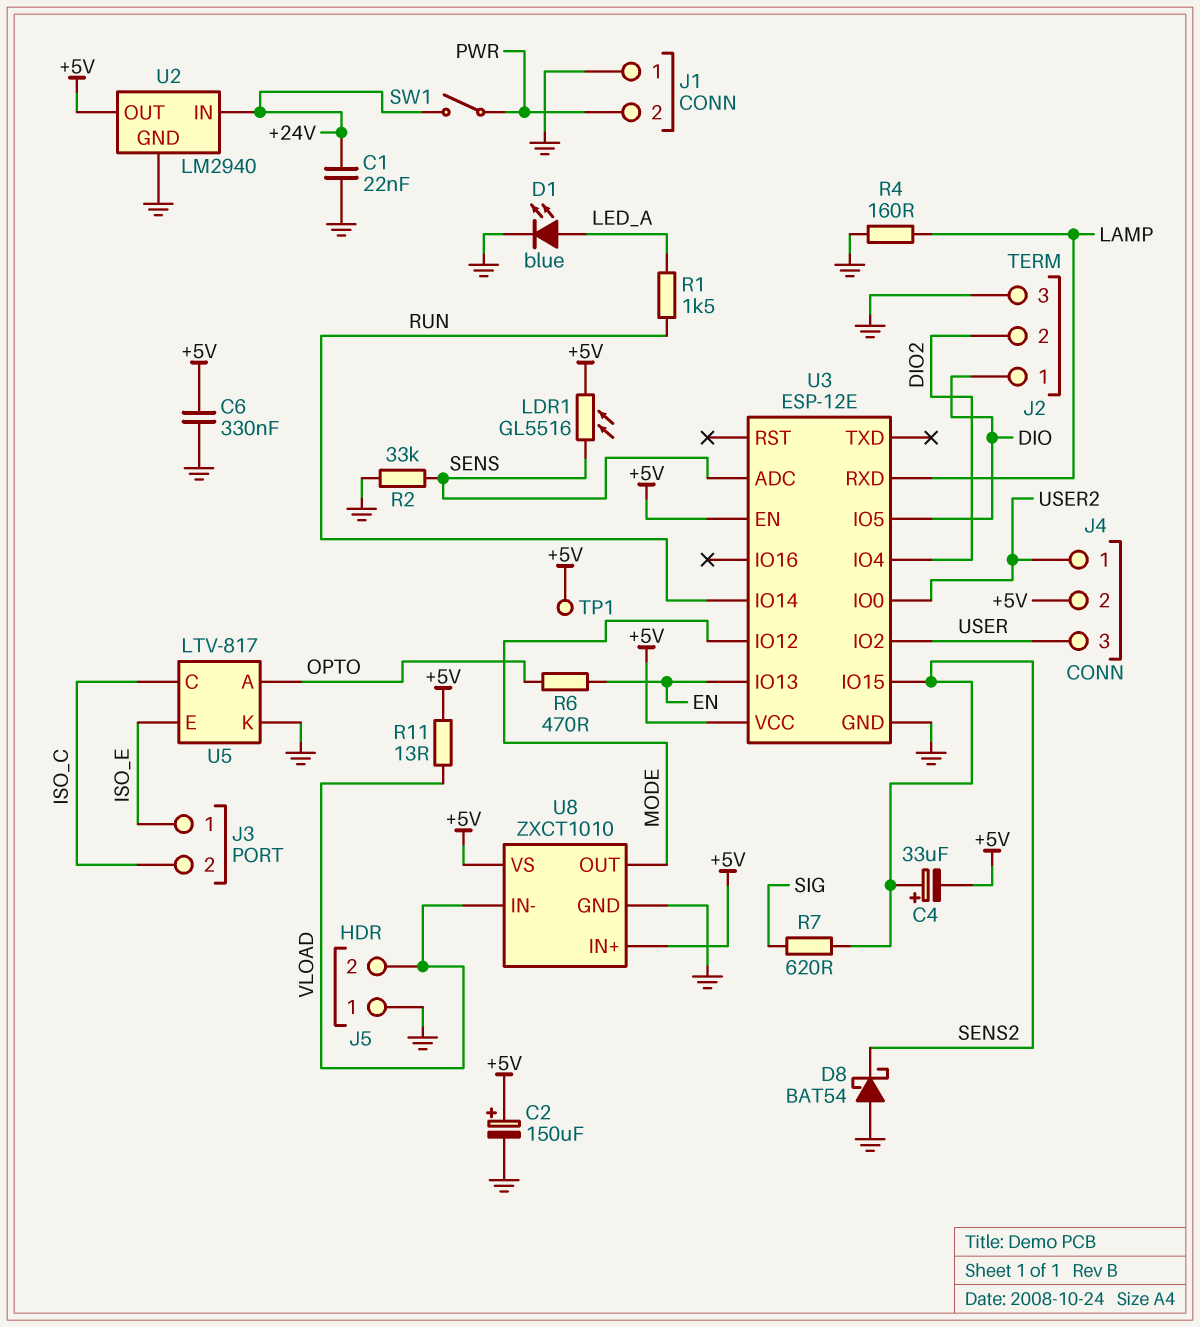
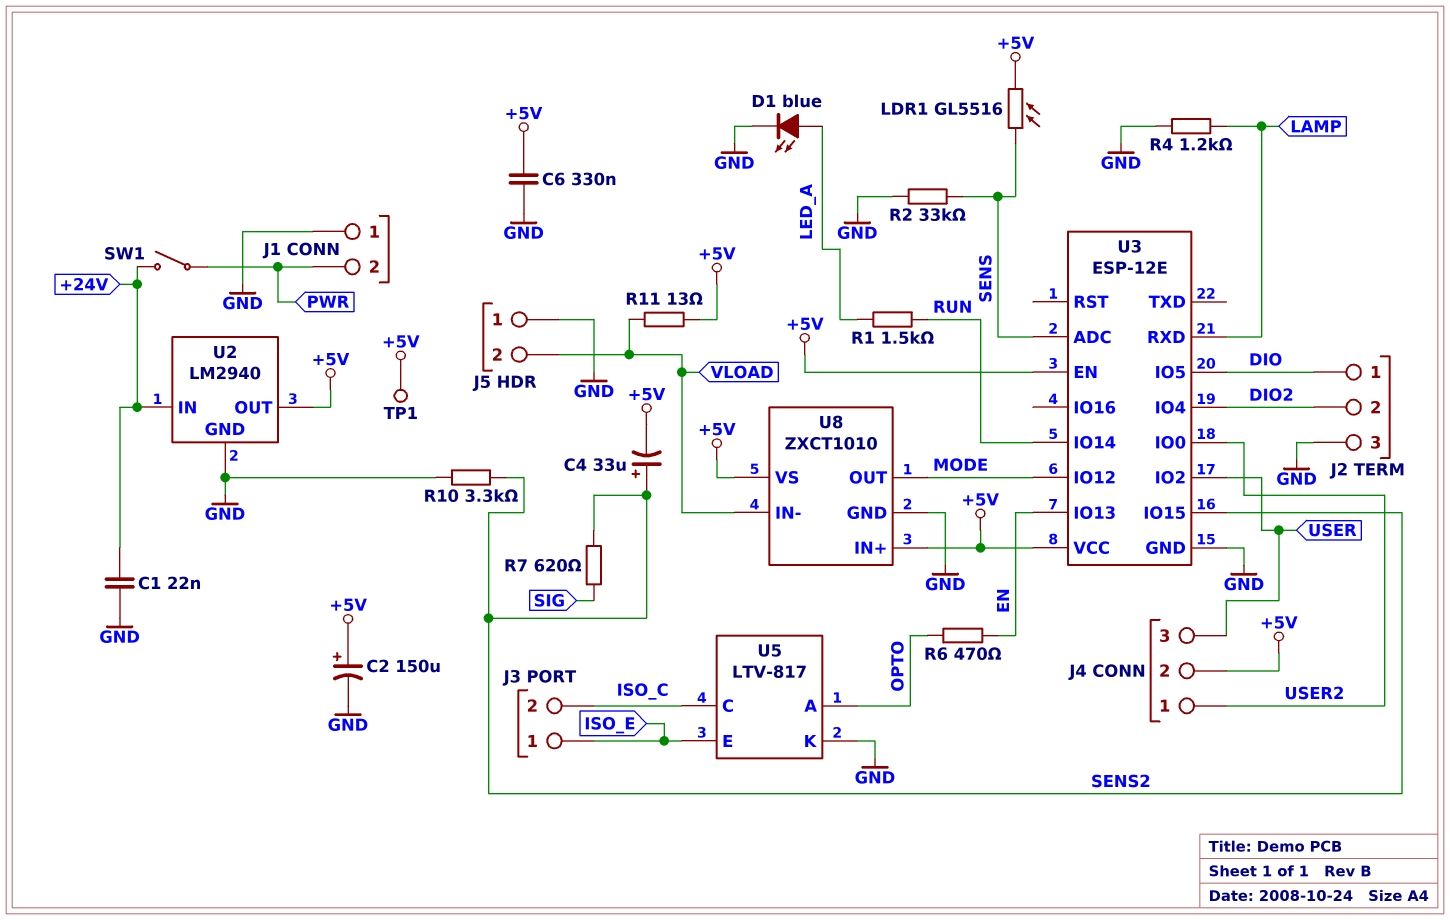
D8: schottky BAT54 (A GND, K SENS2) -> none
R4: 160 (GND, LAMP) -> 1.2k (GND, LAMP)
R10: none -> 3.3k (GND, SENS2)

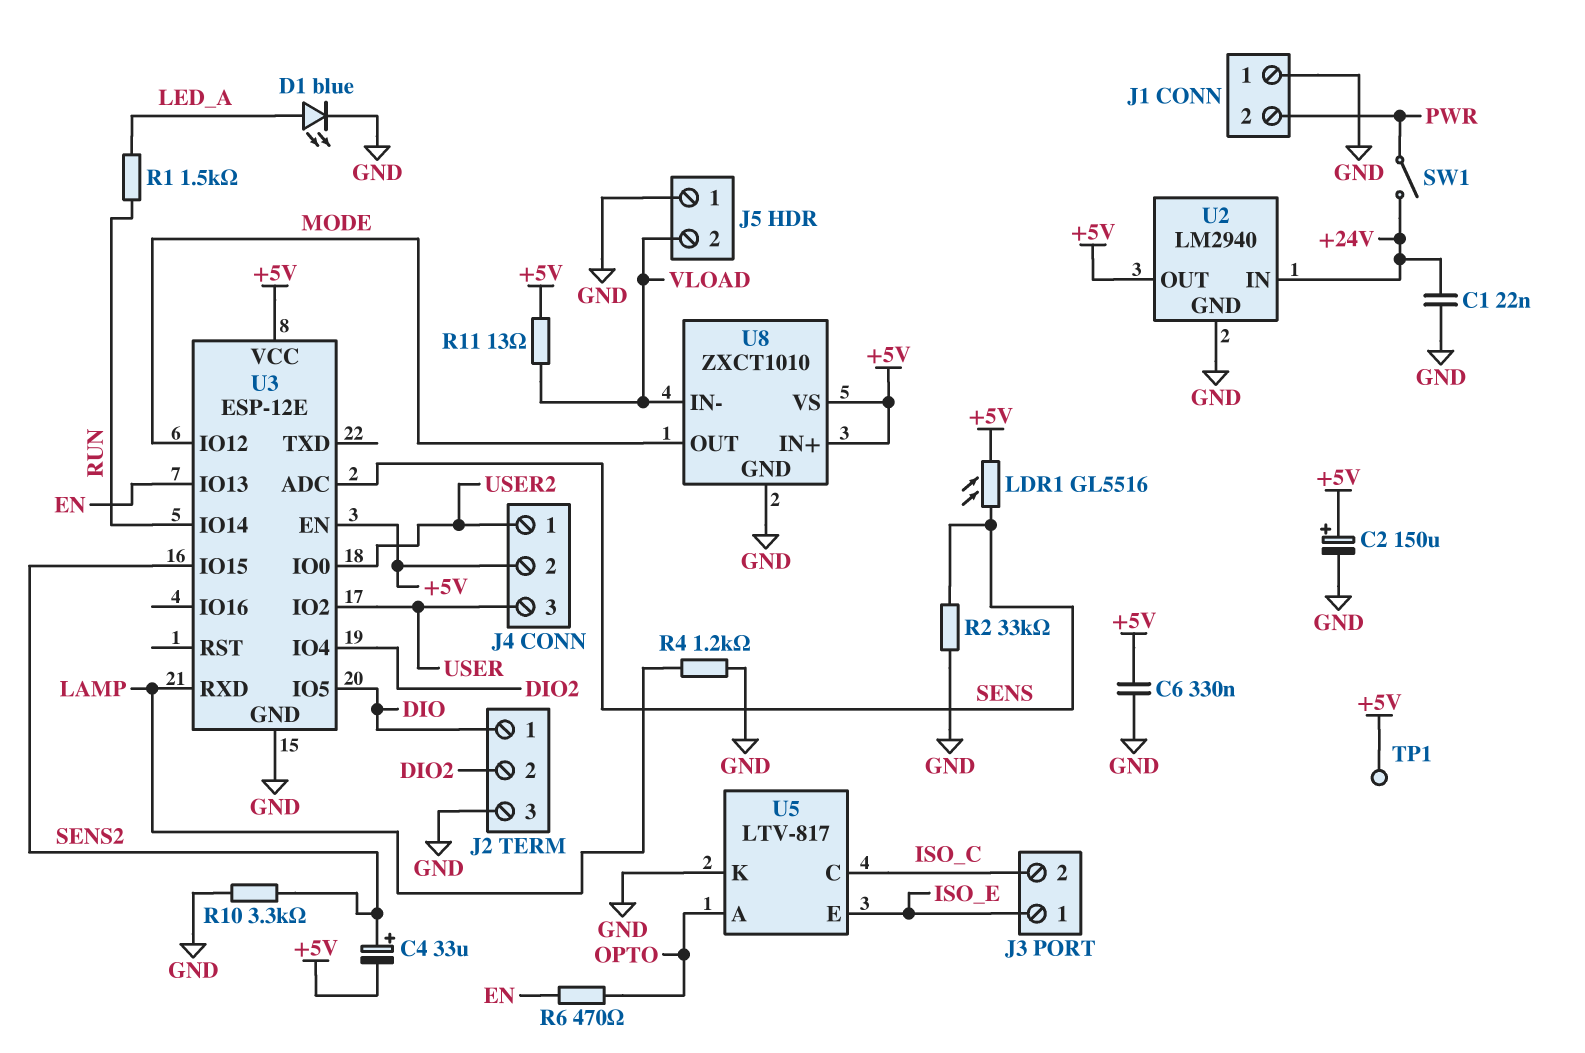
R7: 620 (SENS2, SIG) -> none

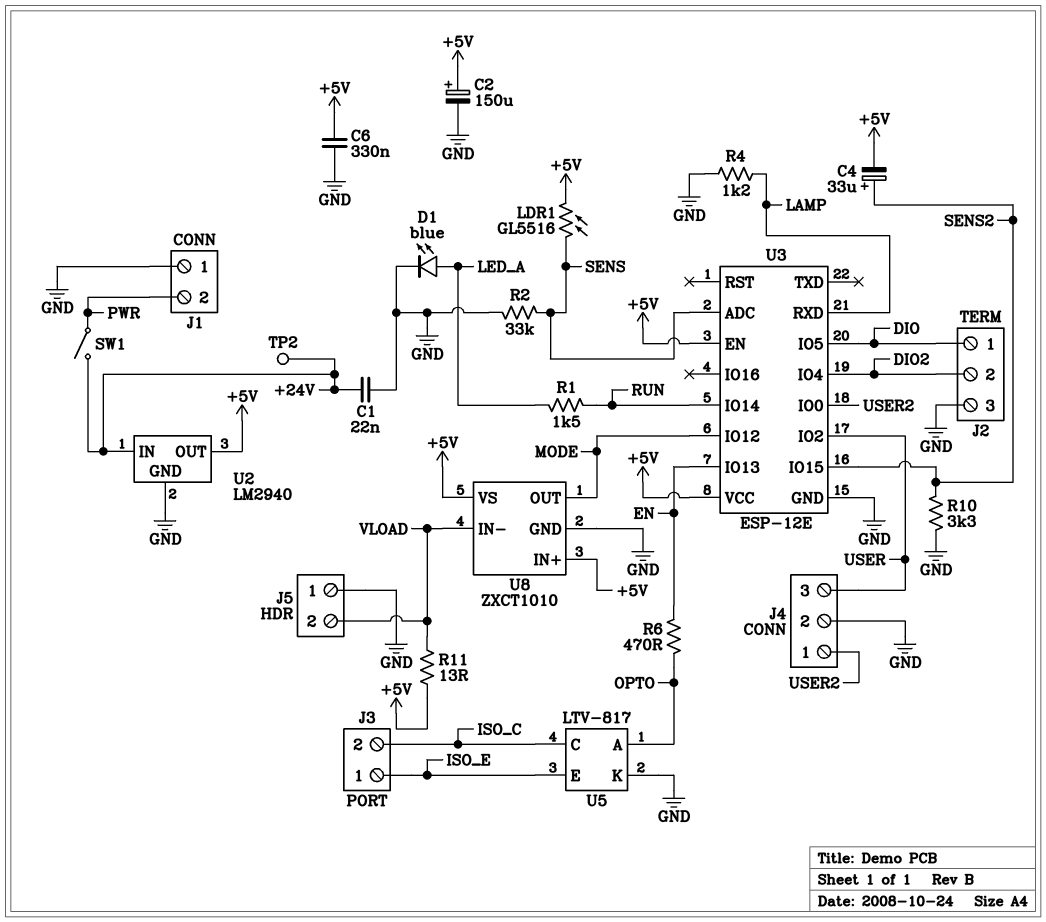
J4 pin 2: +5V -> GND
TP1: test point (+5V) -> none
TP2: none -> test point (+24V)

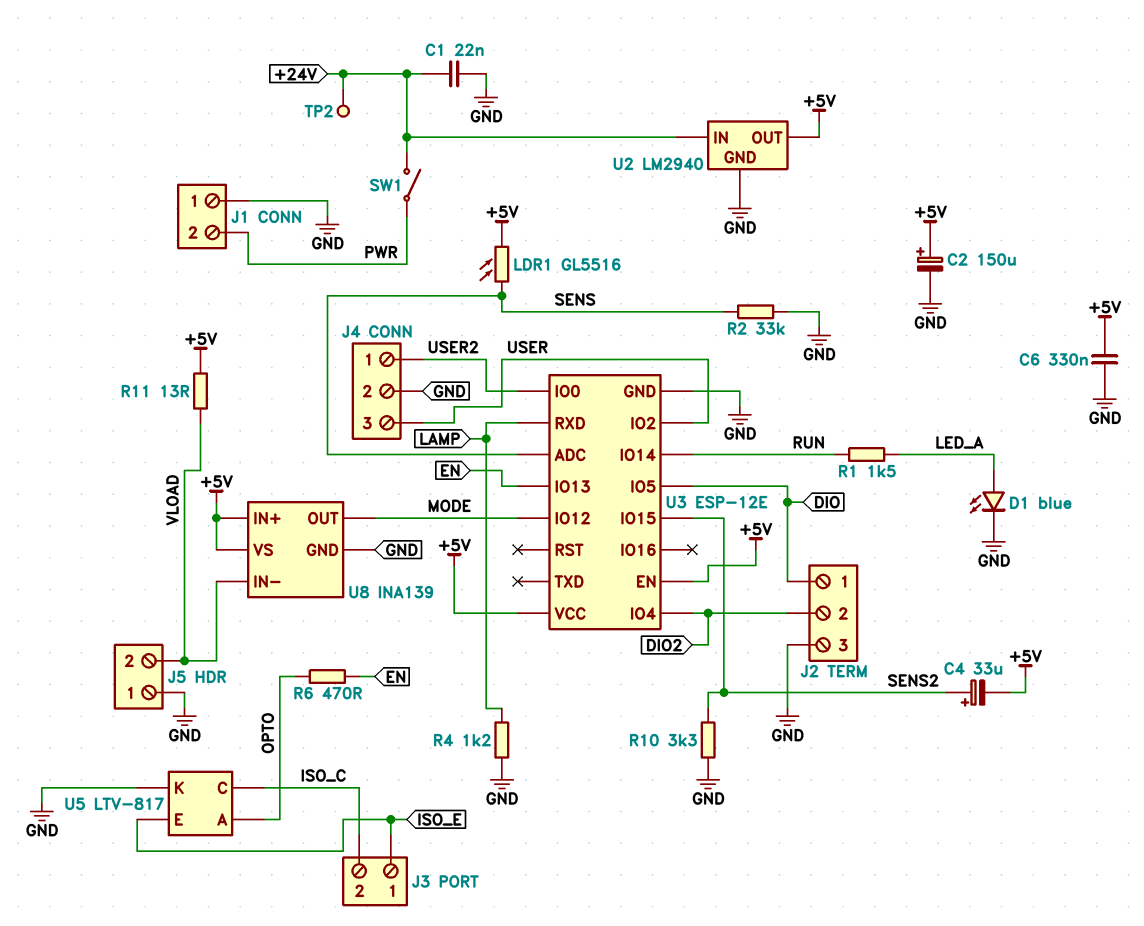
U8: ZXCT1010 -> INA139

